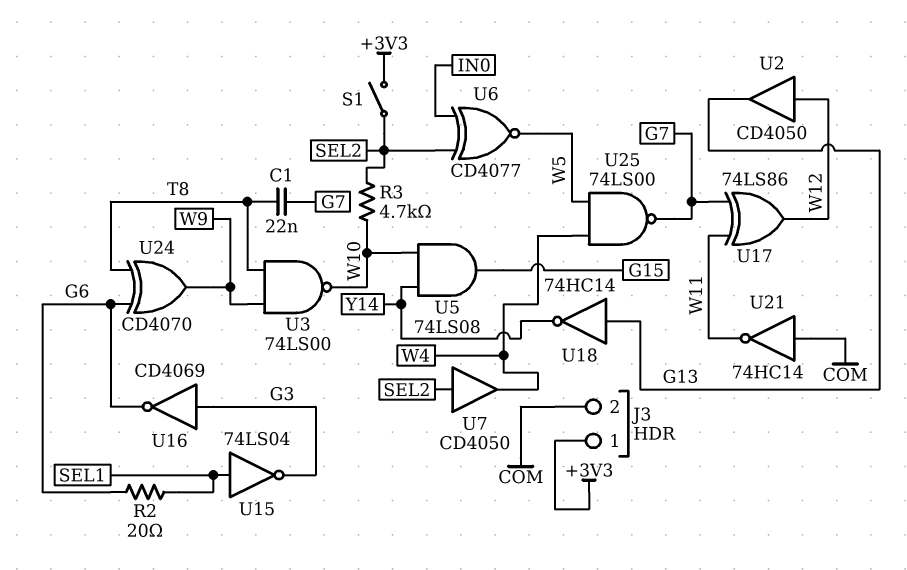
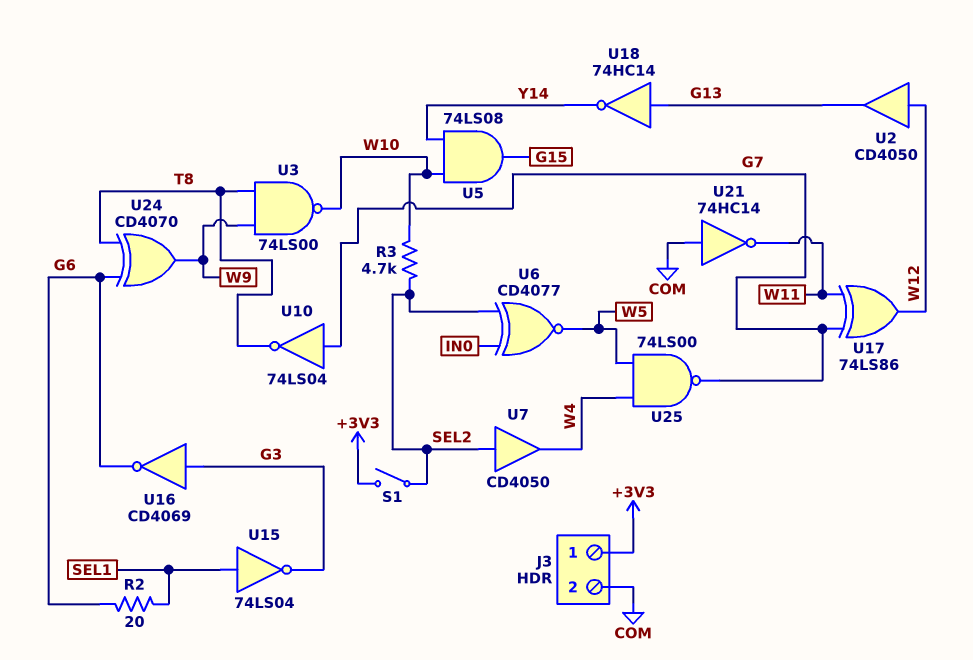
C1: 22nF (G7, T8) -> none
U10: none -> NOT 74LS04 (in G7, out T8)

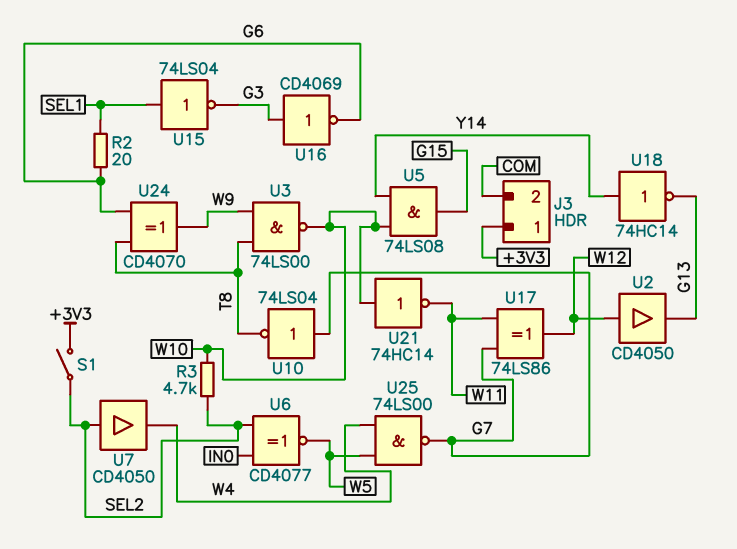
U18: NOT 74HC14 (in G13, out Y14) -> NOT 74HC14 (in Y14, out G13)
U21: NOT 74HC14 (in COM, out W11) -> NOT 74HC14 (in W10, out W11)

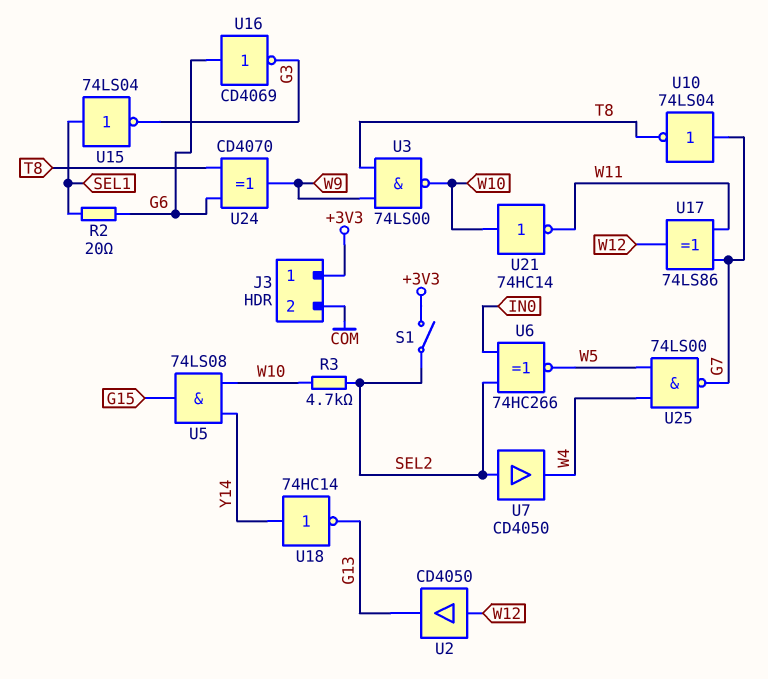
U6: XNOR CD4077 (in IN0, in SEL2, out W5) -> XNOR 74HC266 (in IN0, in SEL2, out W5)
U16: NOT CD4069 (in G3, out G6) -> NOT CD4069 (in G6, out G3)

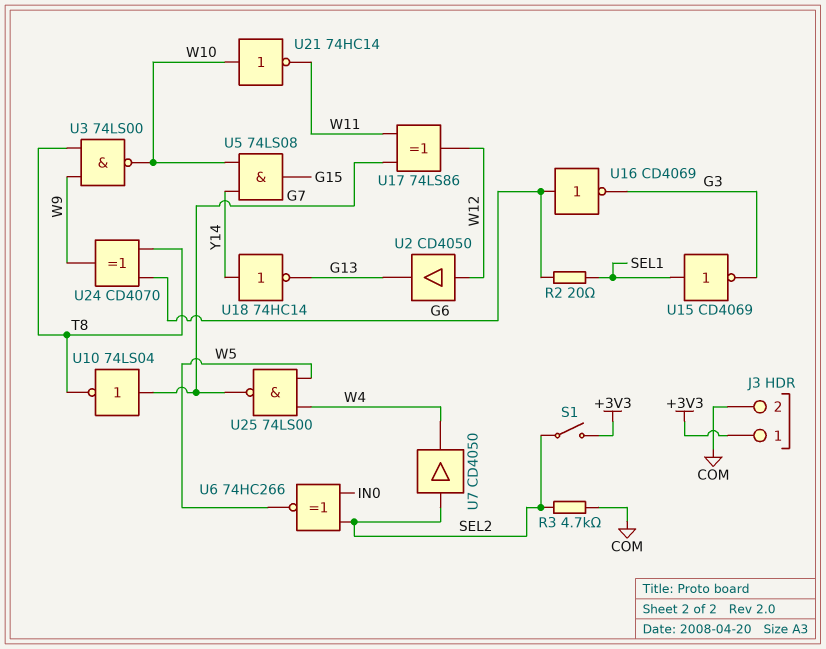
R3: 4.7k (SEL2, W10) -> 4.7k (COM, SEL2)
U15: NOT 74LS04 (in SEL1, out G3) -> NOT CD4069 (in SEL1, out G3)

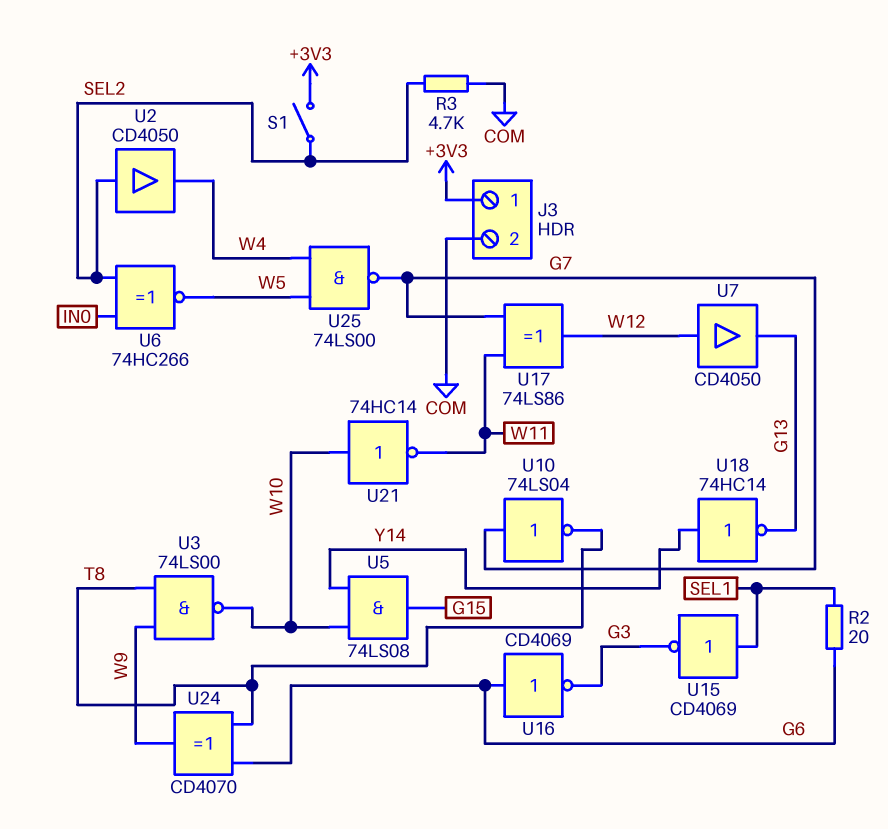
U2: buffer CD4050 (in W12, out G13) -> buffer CD4050 (in SEL2, out W4)
U7: buffer CD4050 (in SEL2, out W4) -> buffer CD4050 (in W12, out G13)

